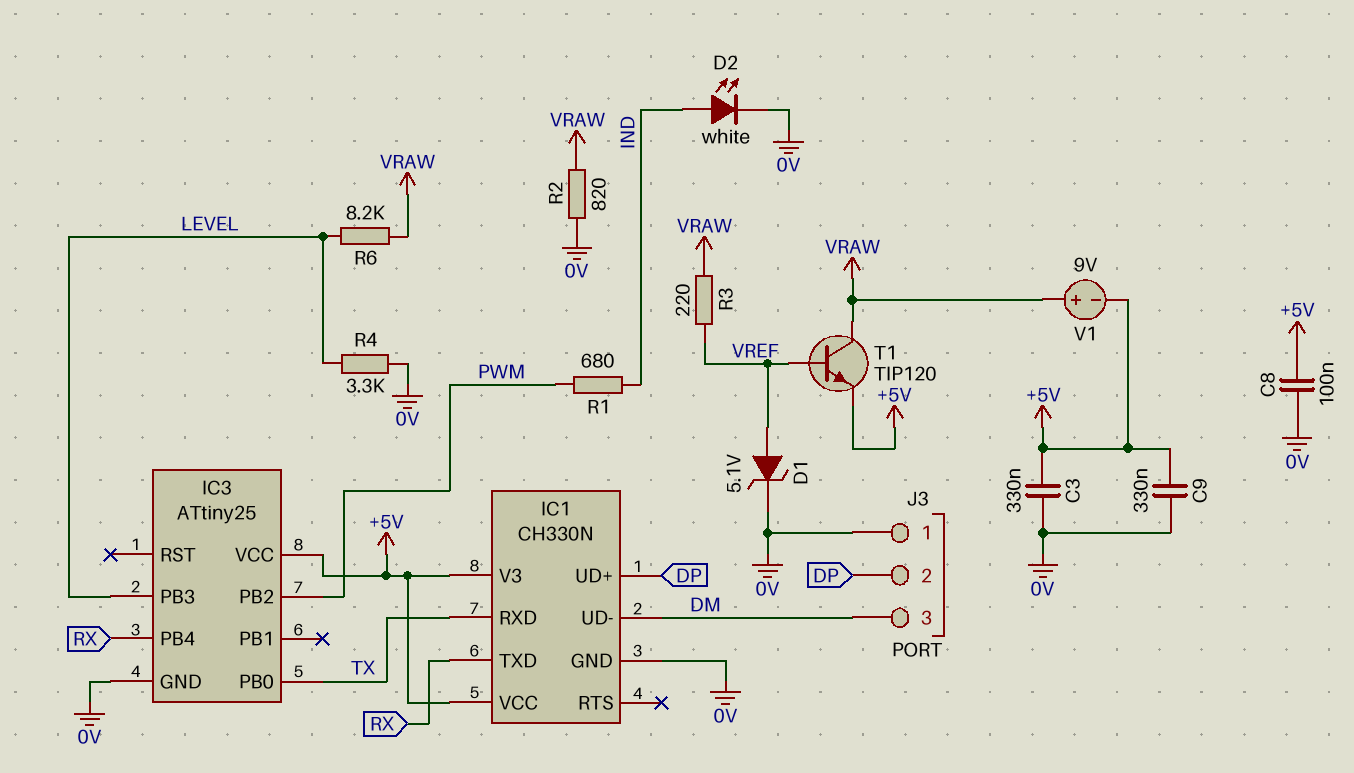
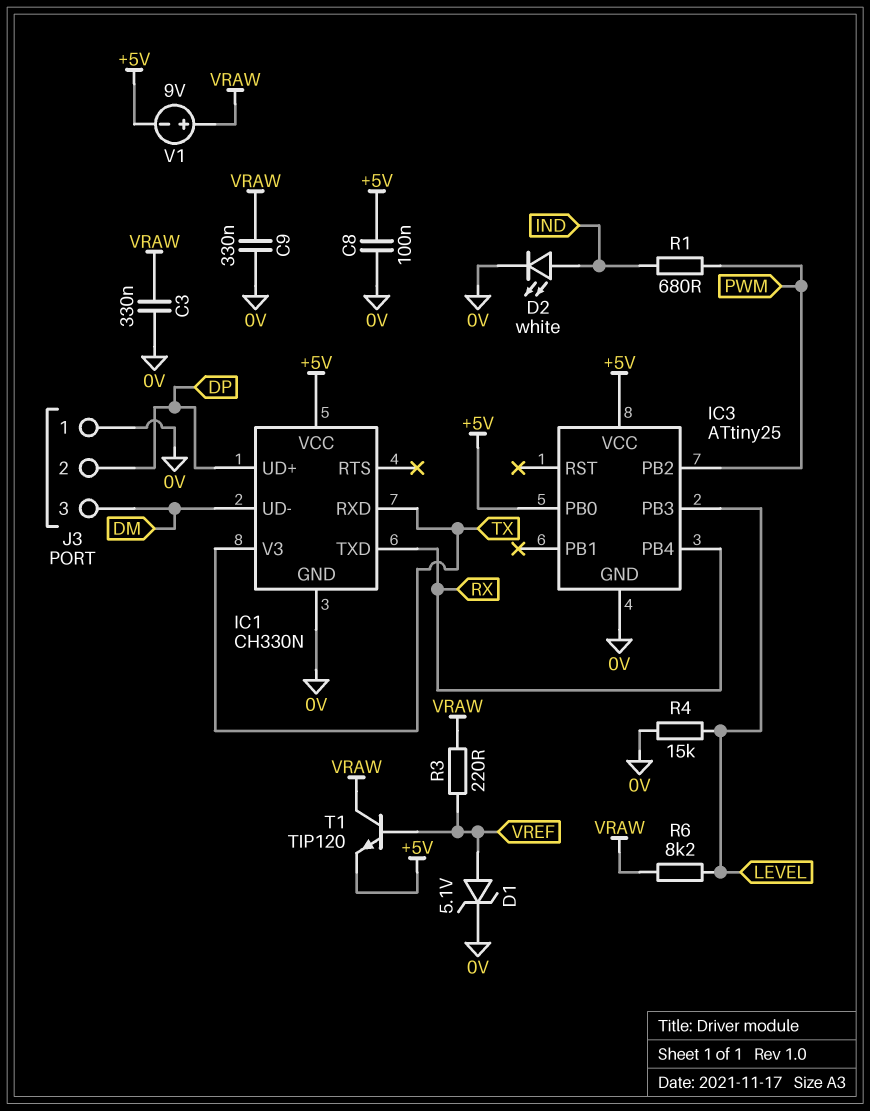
C3: 330nF (+5V, 0V) -> 330nF (0V, VRAW)
C9: 330nF (+5V, 0V) -> 330nF (0V, VRAW)
IC1 pin V3: +5V -> TX
IC3 pin PB0: TX -> +5V
R2: 820 (0V, VRAW) -> none
R4: 3.3k (0V, LEVEL) -> 15k (0V, LEVEL)

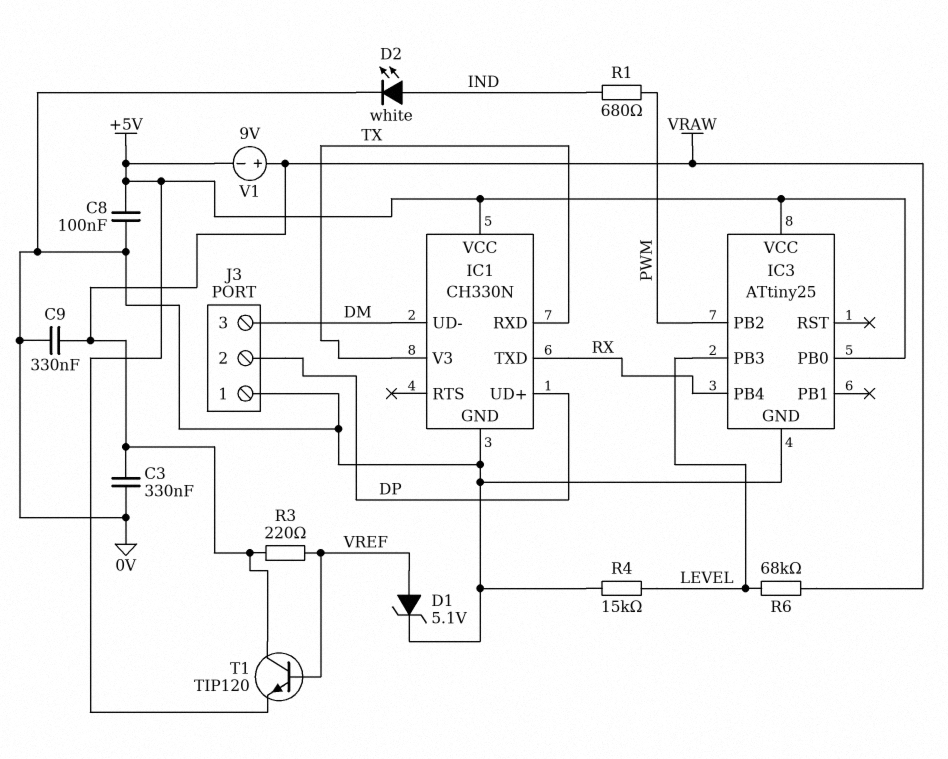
R6: 8.2k (LEVEL, VRAW) -> 68k (LEVEL, VRAW)

